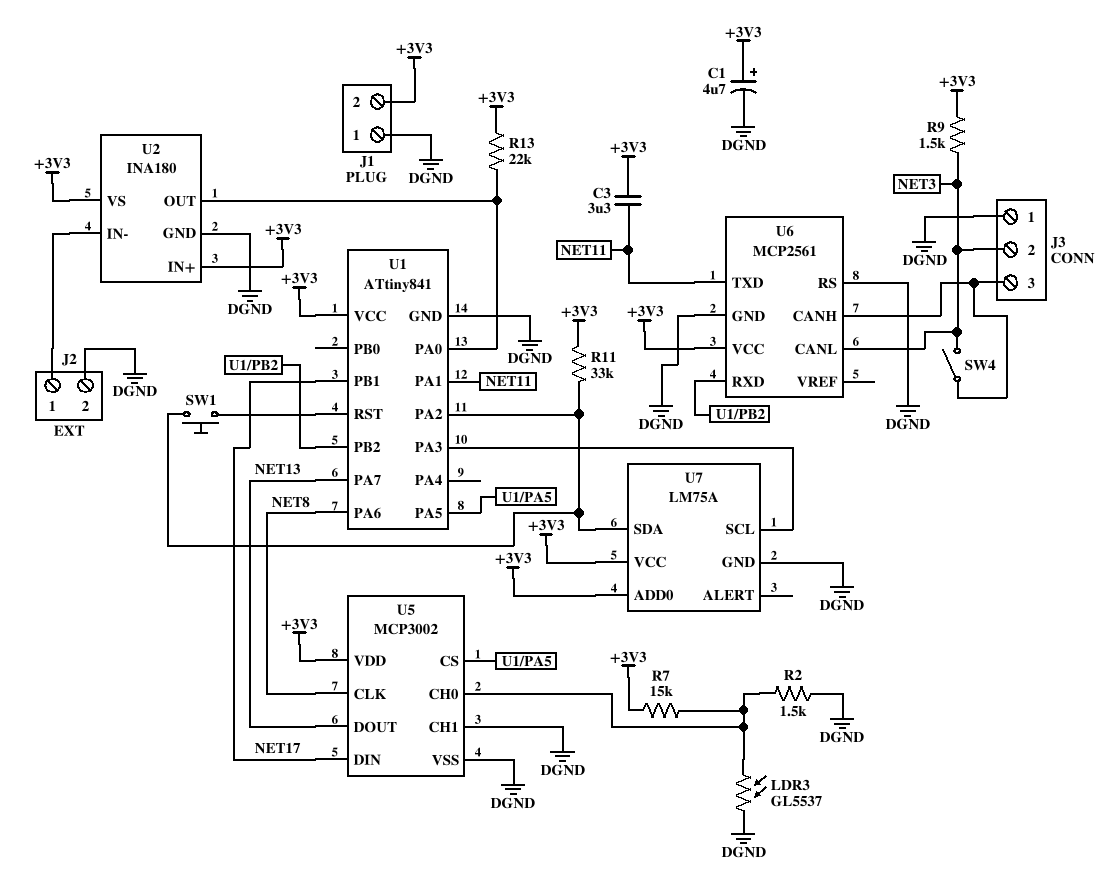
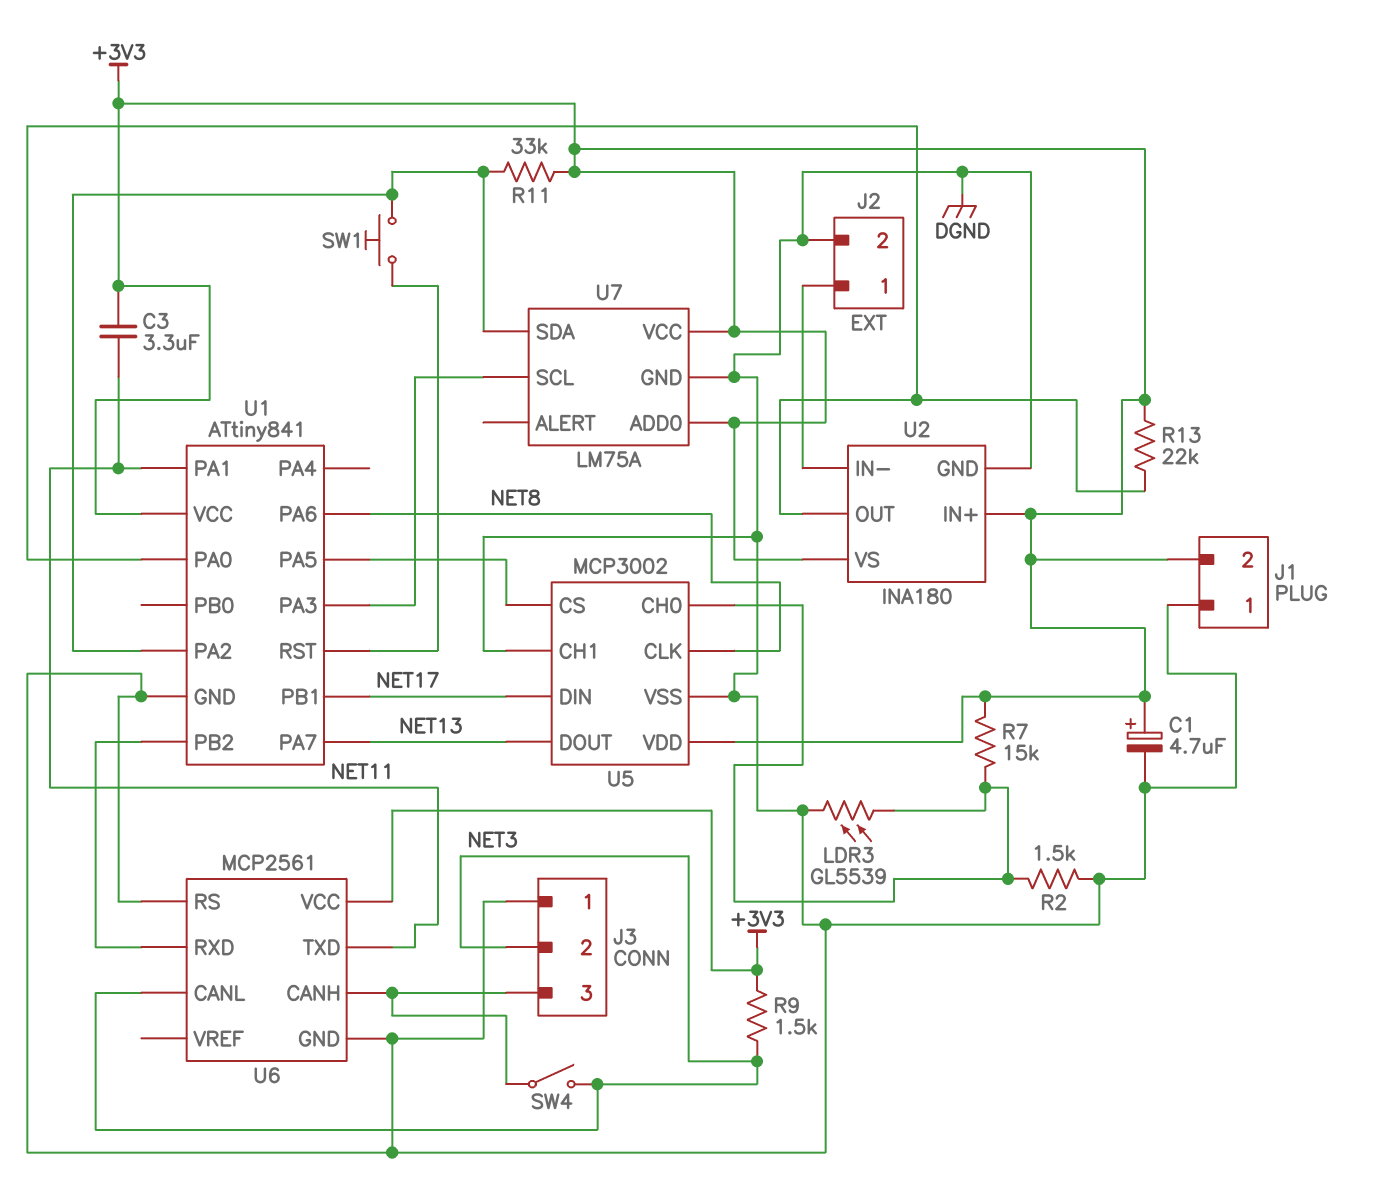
LDR3: GL5537 (DGND, U5/CH0) -> GL5539 (DGND, U5/CH0)

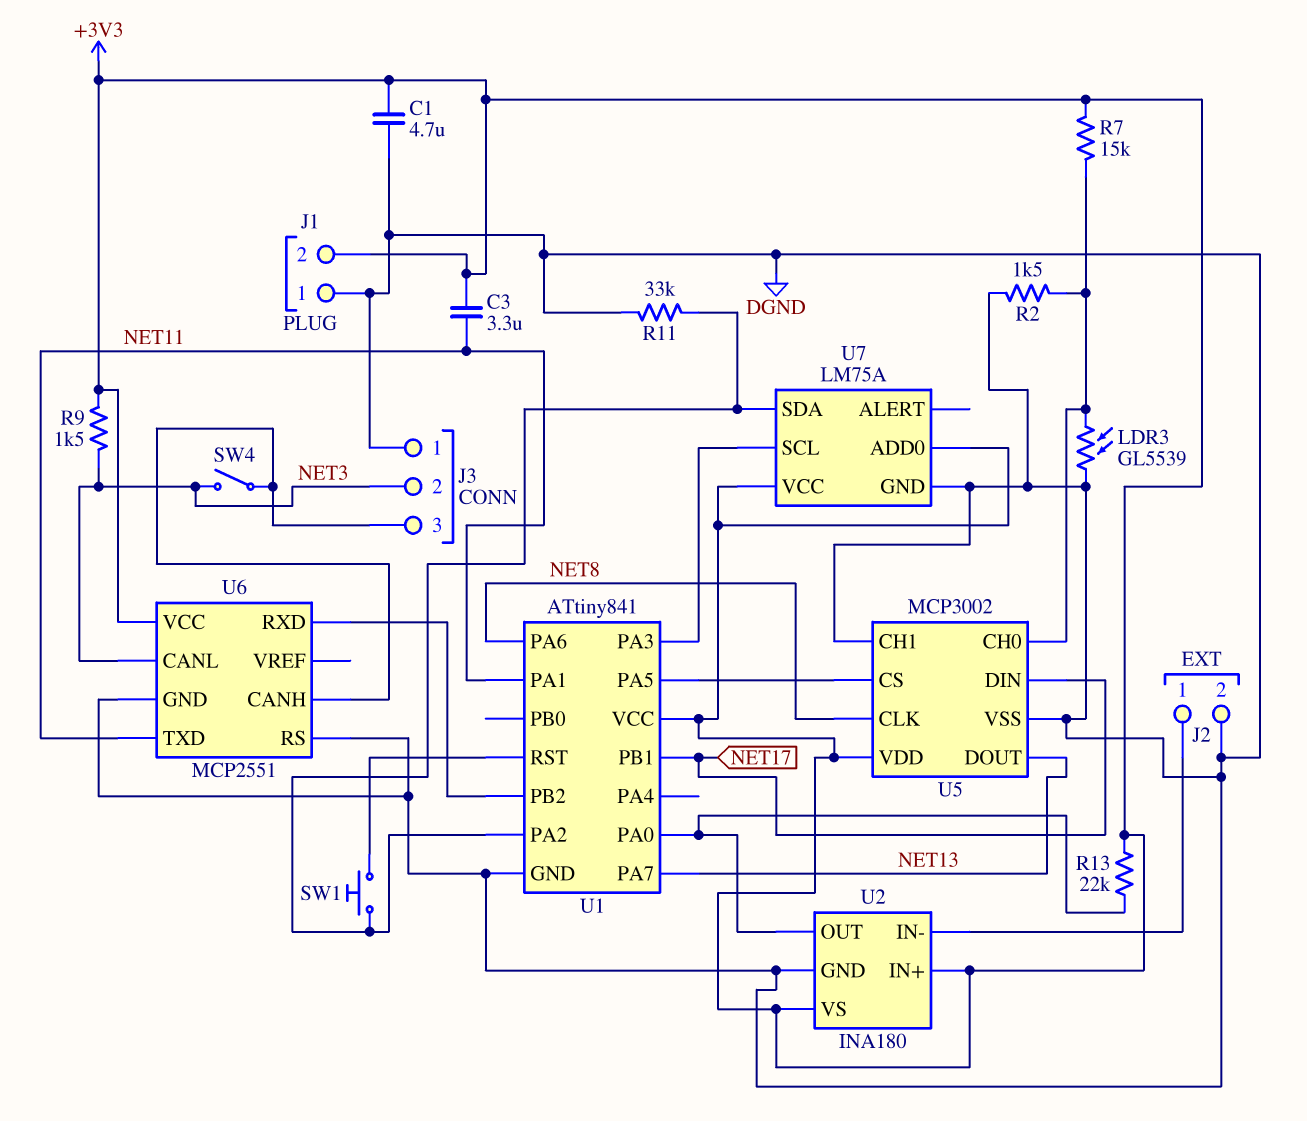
C1: 4.7uF (plus +3V3, minus DGND) -> 4.7uF (+3V3, DGND)
R11: 33k (+3V3, U1/PA2) -> 33k (DGND, U1/PA2)
U6: MCP2561 -> MCP2551

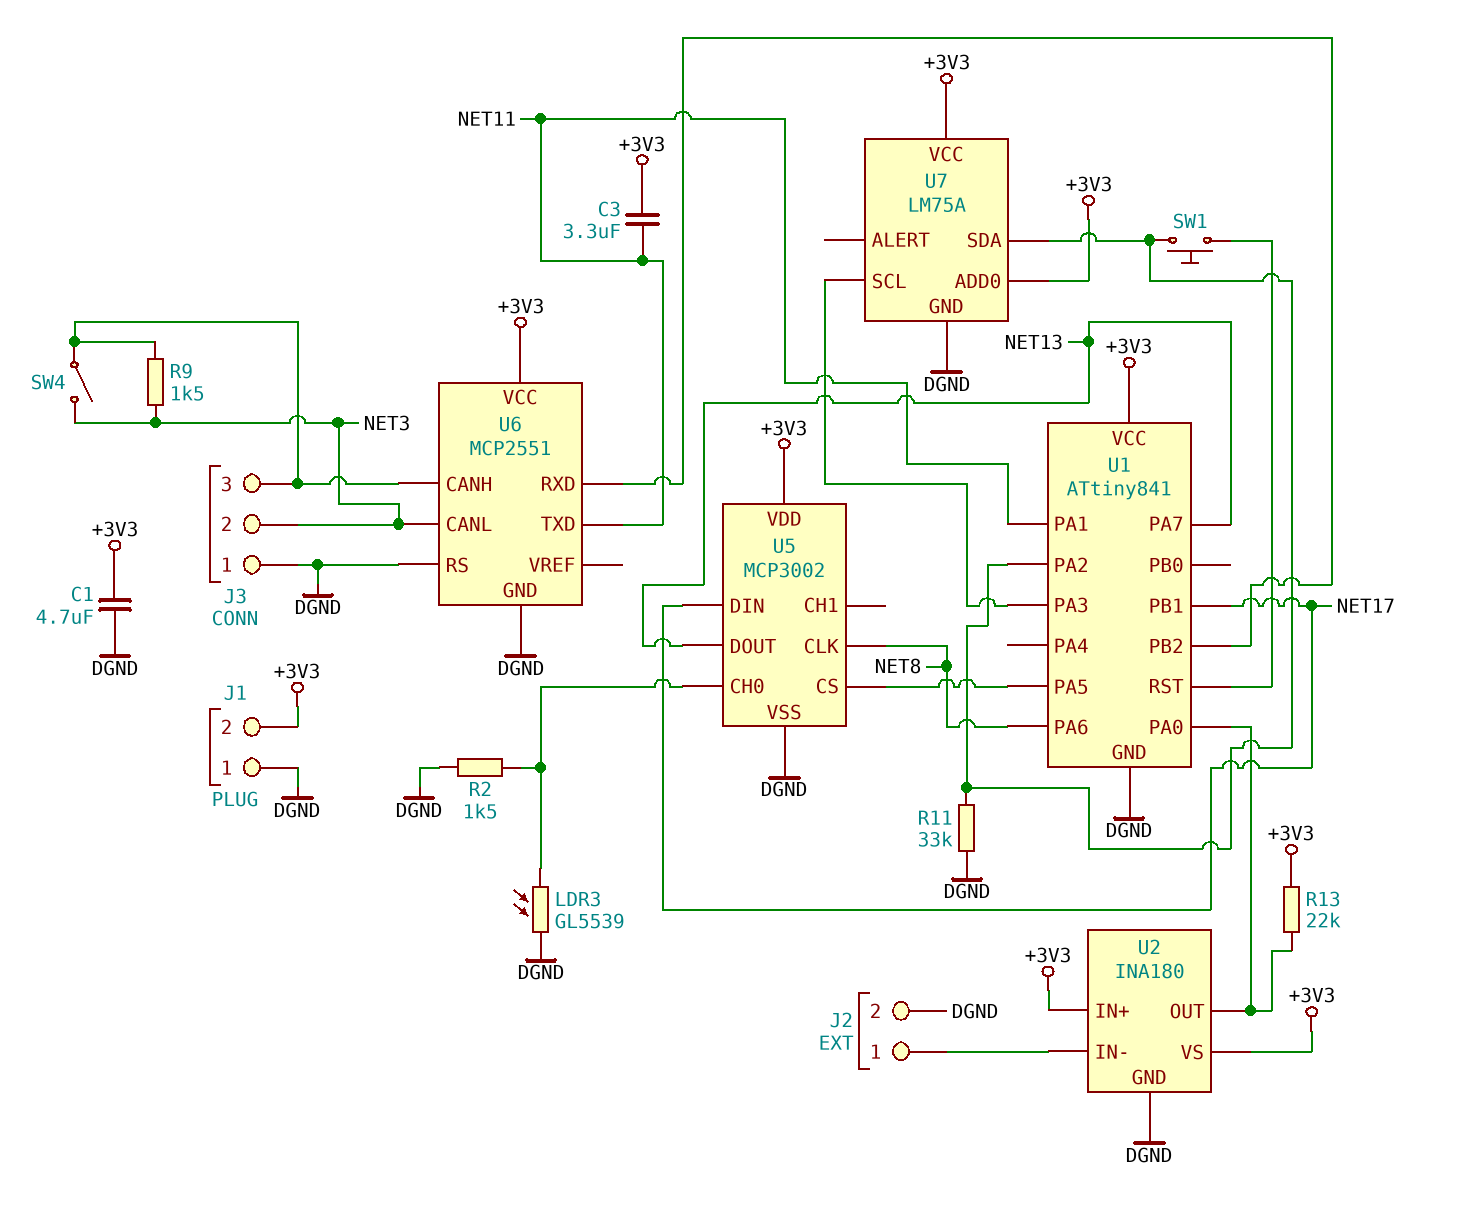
R7: 15k (+3V3, U5/CH0) -> none
R9: 1.5k (+3V3, NET3) -> 1.5k (J3/3, NET3)
U5 pin CH1: DGND -> none

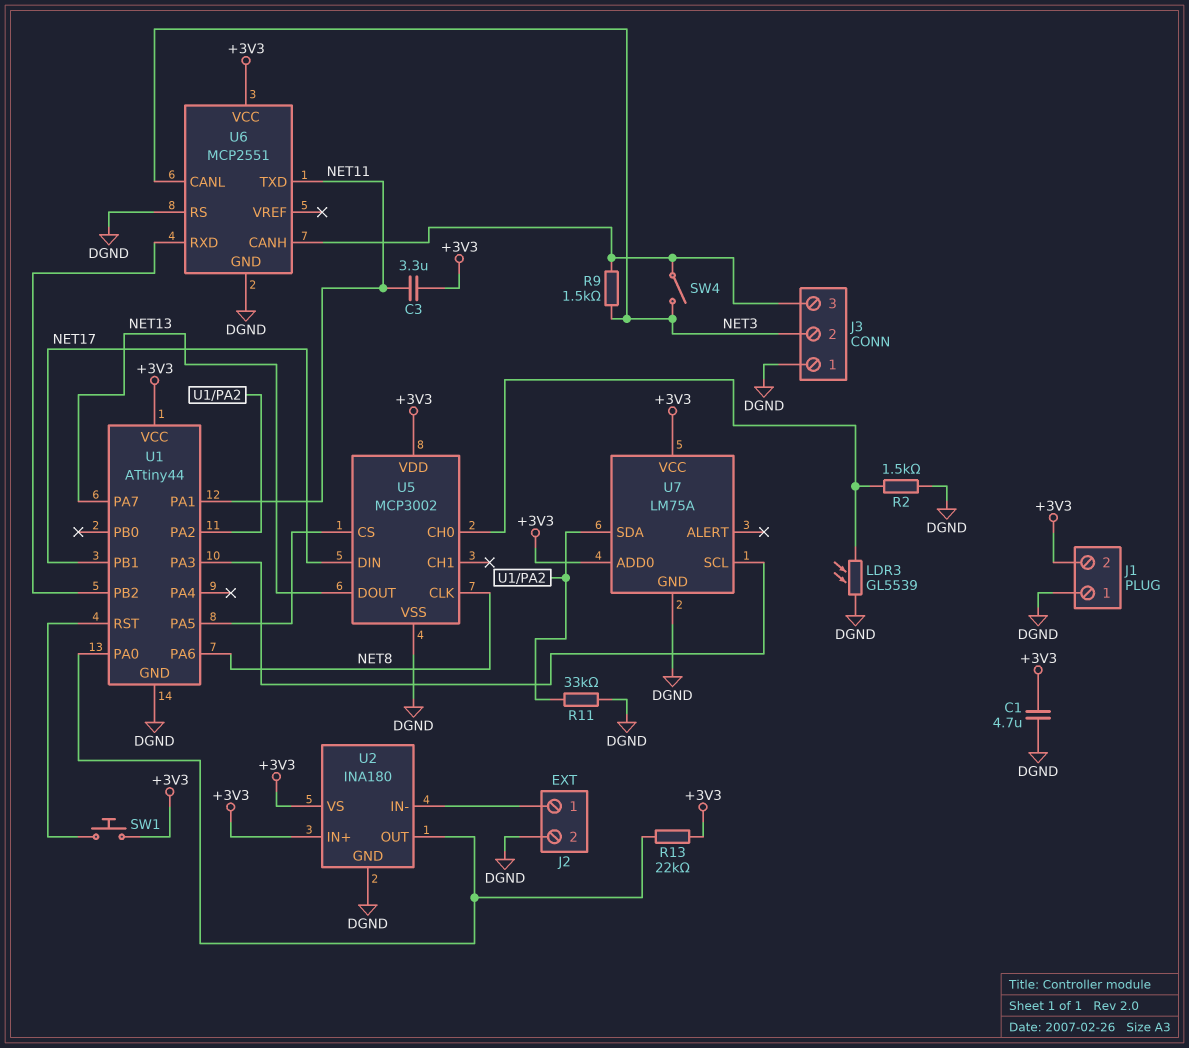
SW1: button (U1/PA2, U1/RST) -> button (+3V3, U1/RST)
U1: ATtiny841 -> ATtiny44

